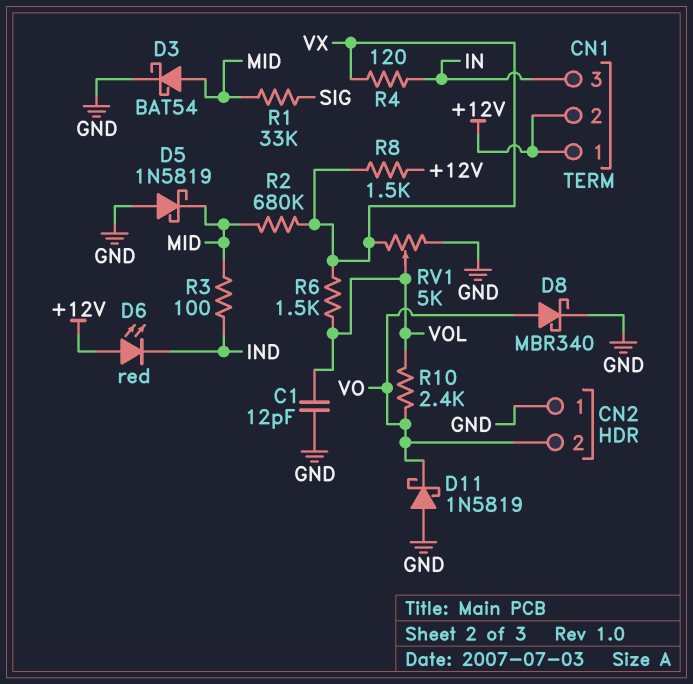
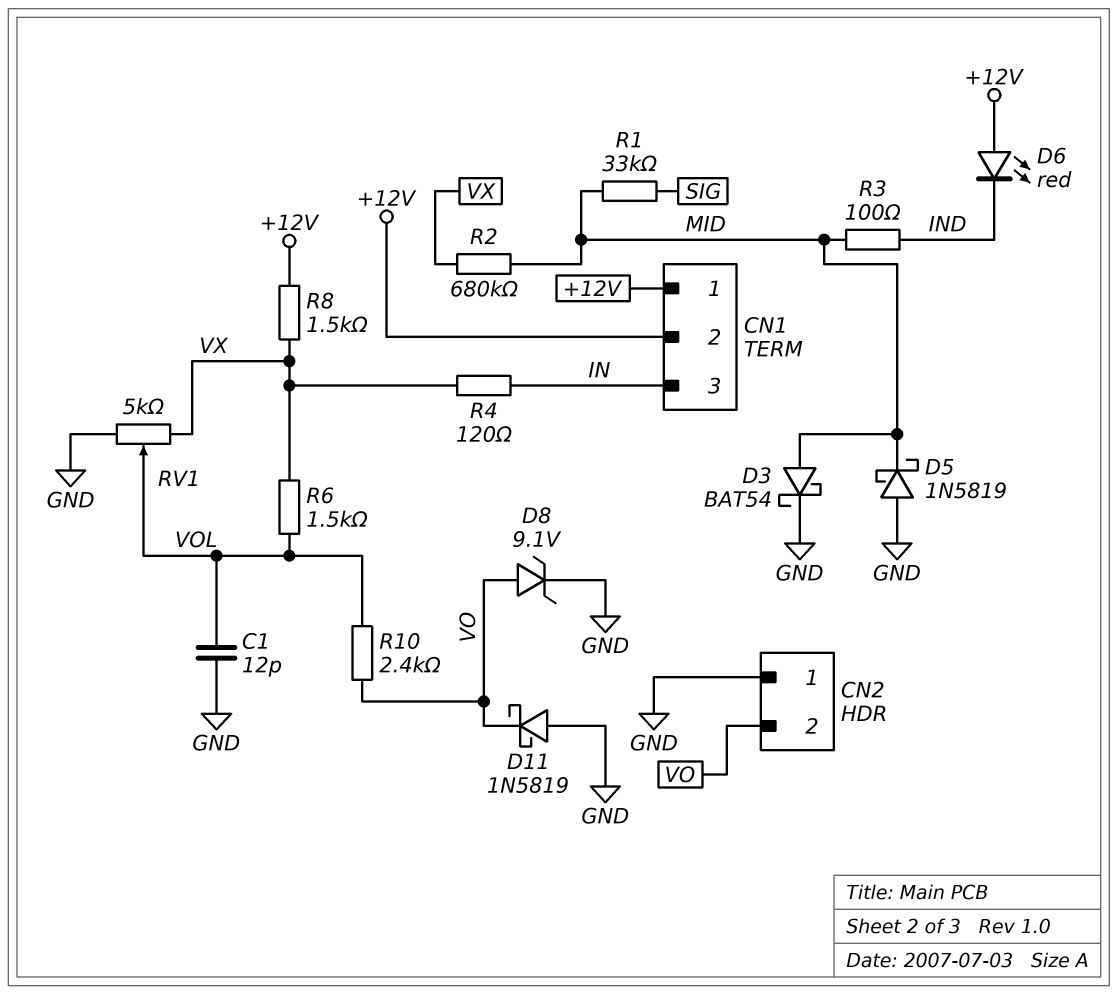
D8: schottky MBR340 (A VO, K GND) -> zener 9.1V (A VO, K GND)

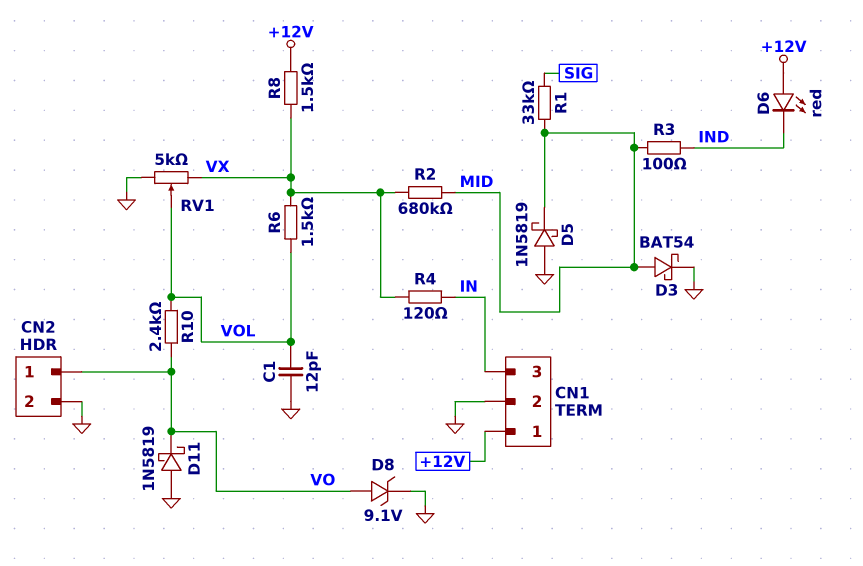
CN1 pin 2: +12V -> GND
CN2 pin 1: GND -> VO
CN2 pin 2: VO -> GND

